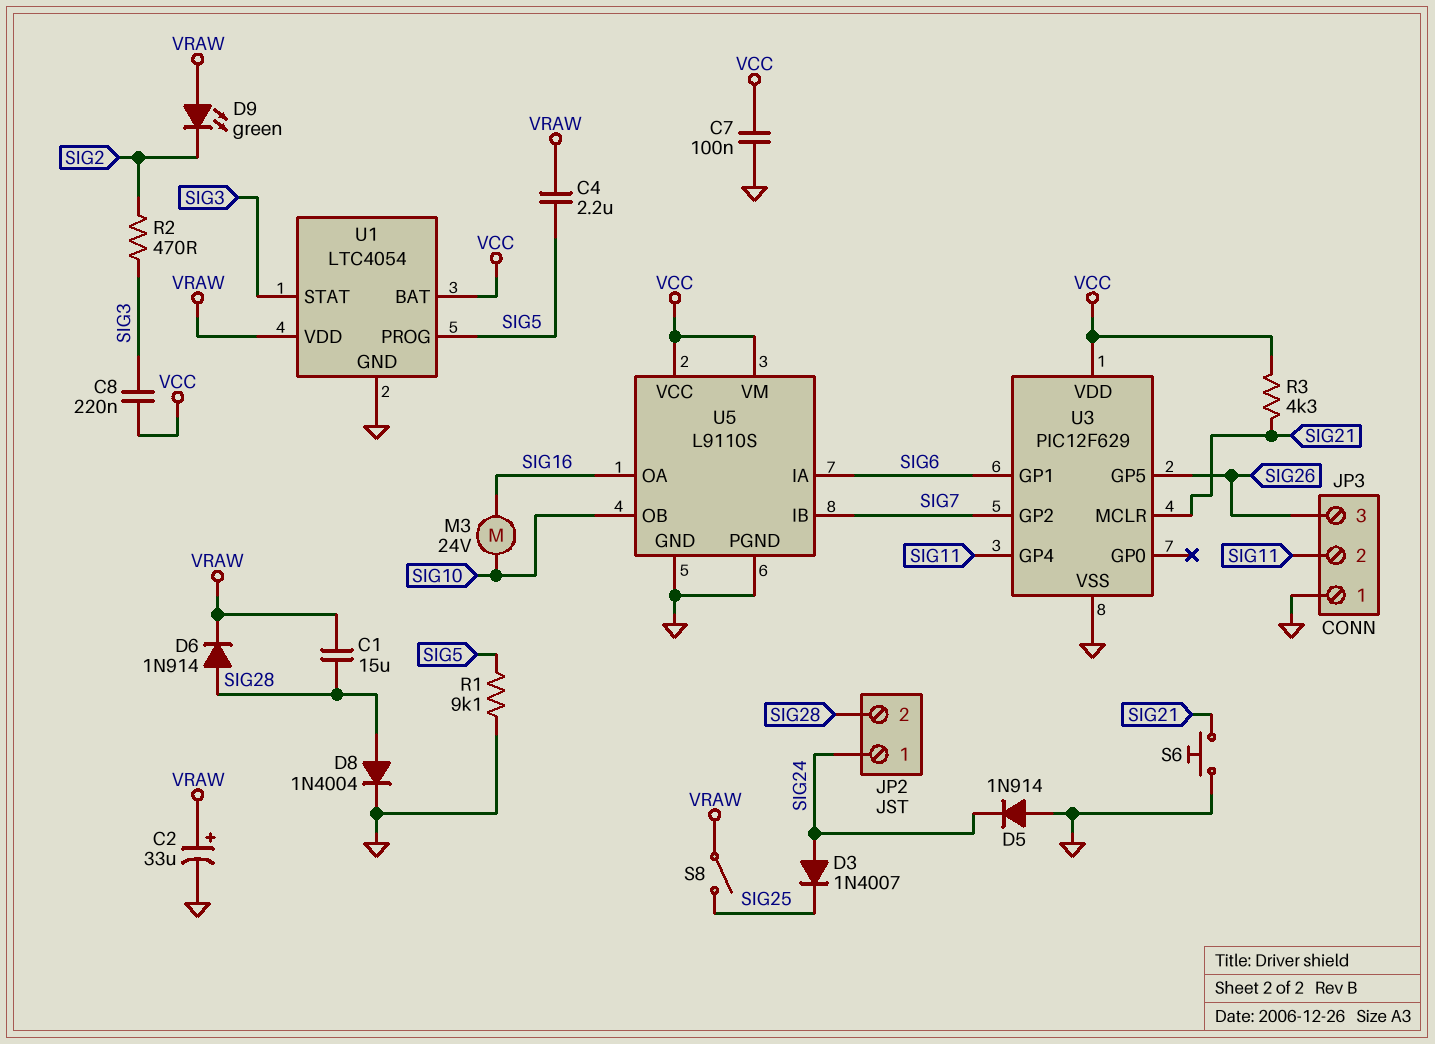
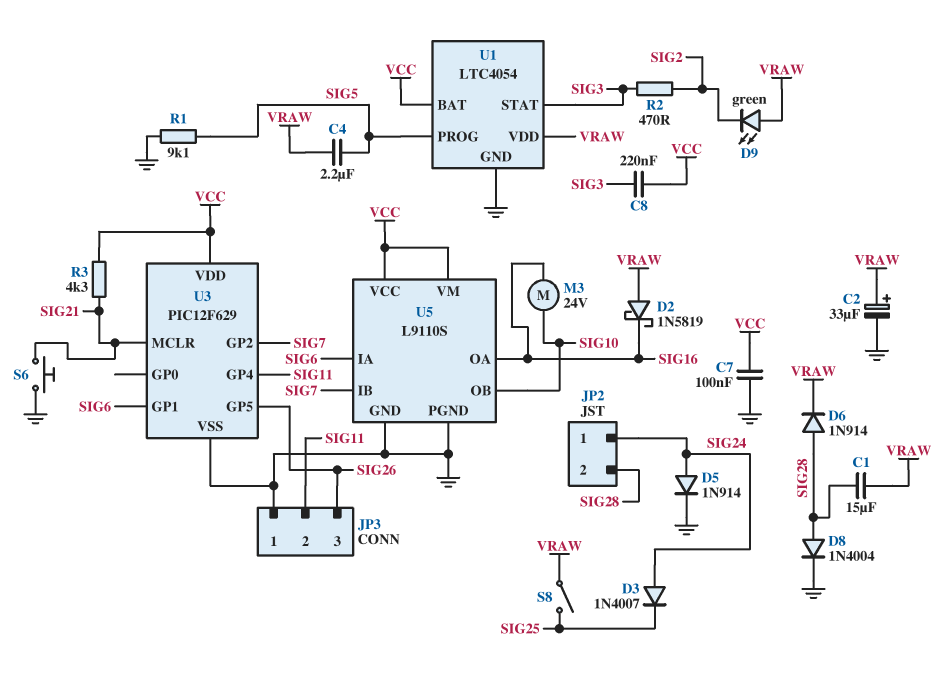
D2: none -> schottky 1N5819 (A VRAW, K SIG16)
D5: diode 1N914 (A GND, K SIG24) -> diode 1N914 (A SIG24, K GND)

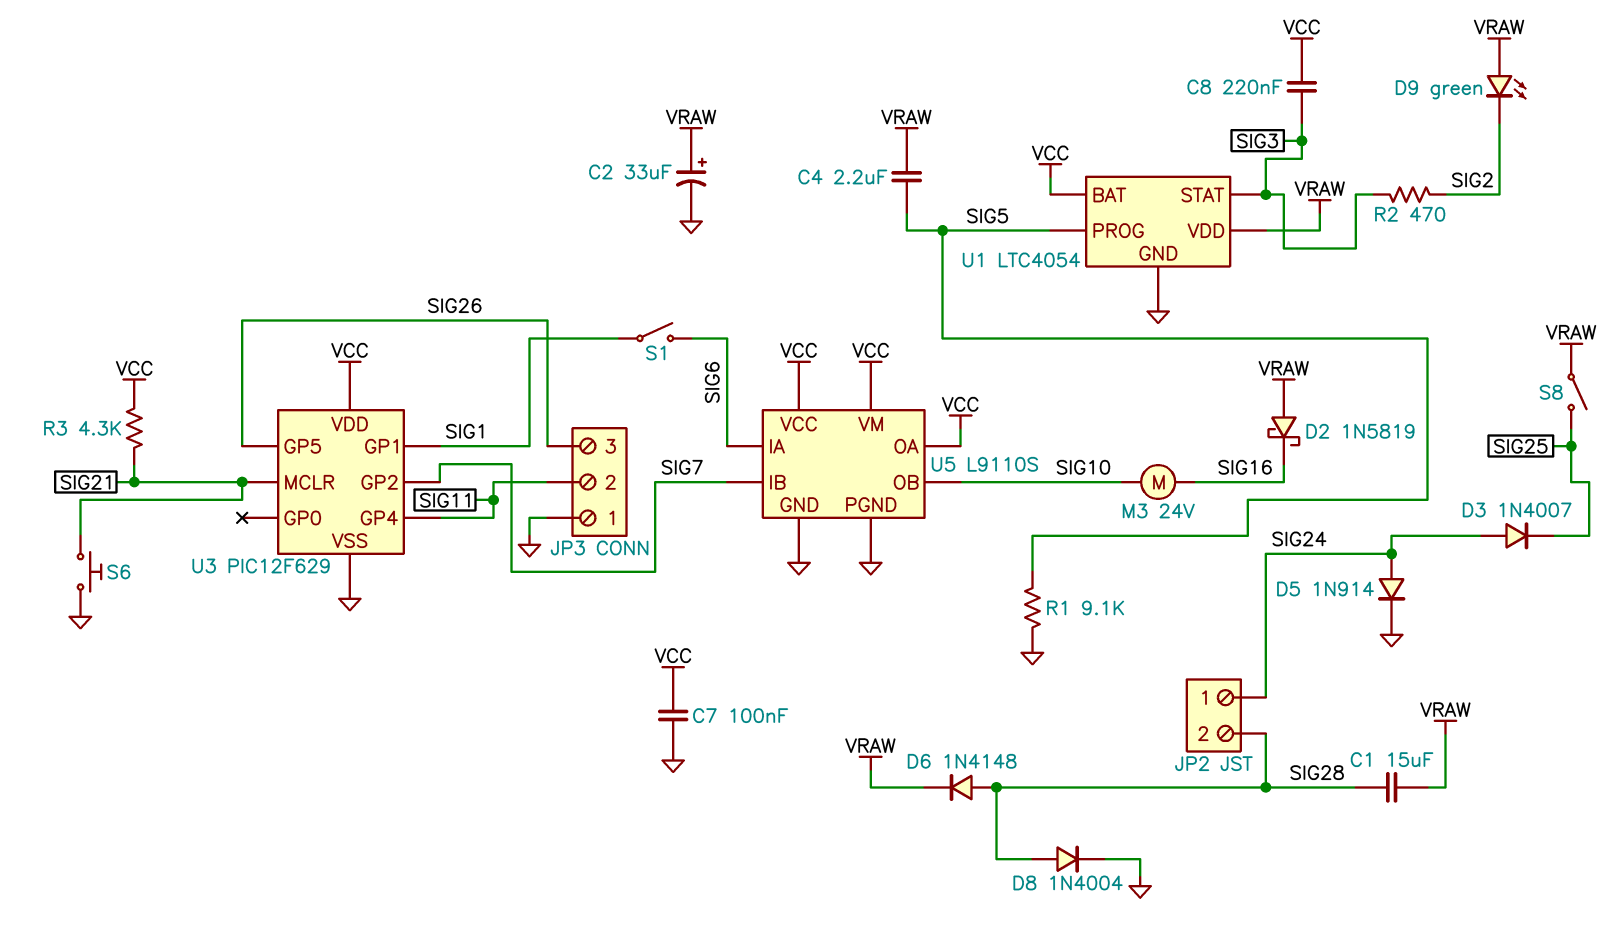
D6: diode 1N914 (A SIG28, K VRAW) -> diode 1N4148 (A SIG28, K VRAW)
S1: none -> switch (SIG1, SIG6)
U3 pin GP1: SIG6 -> SIG1
U5 pin OA: SIG16 -> VCC

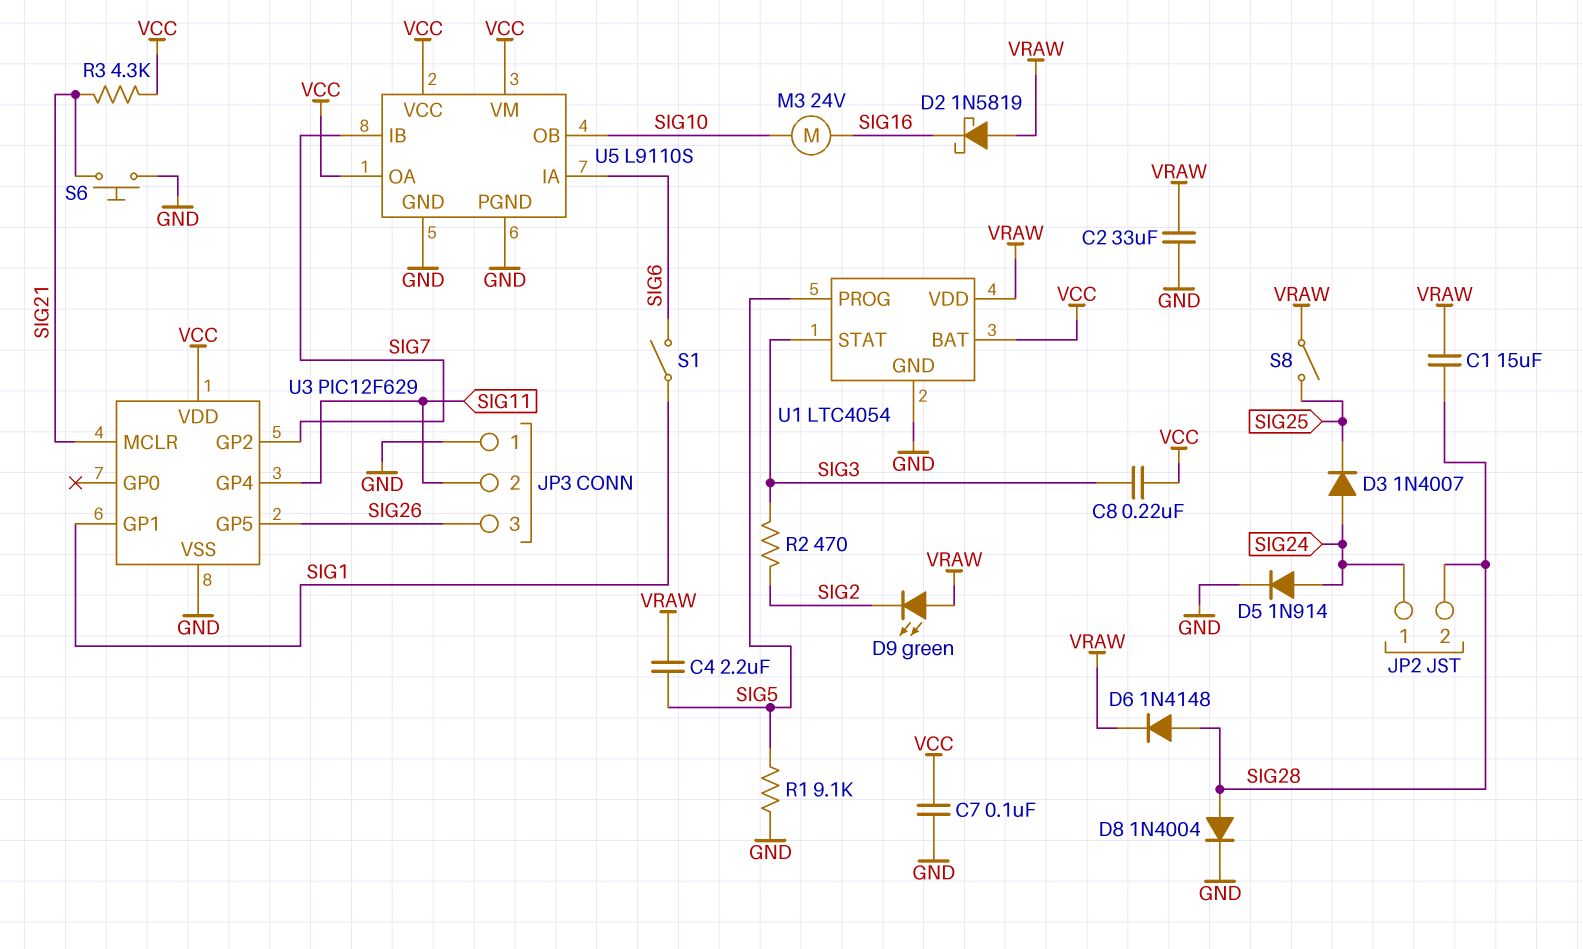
C2: 33uF (plus VRAW, minus GND) -> 33uF (GND, VRAW)

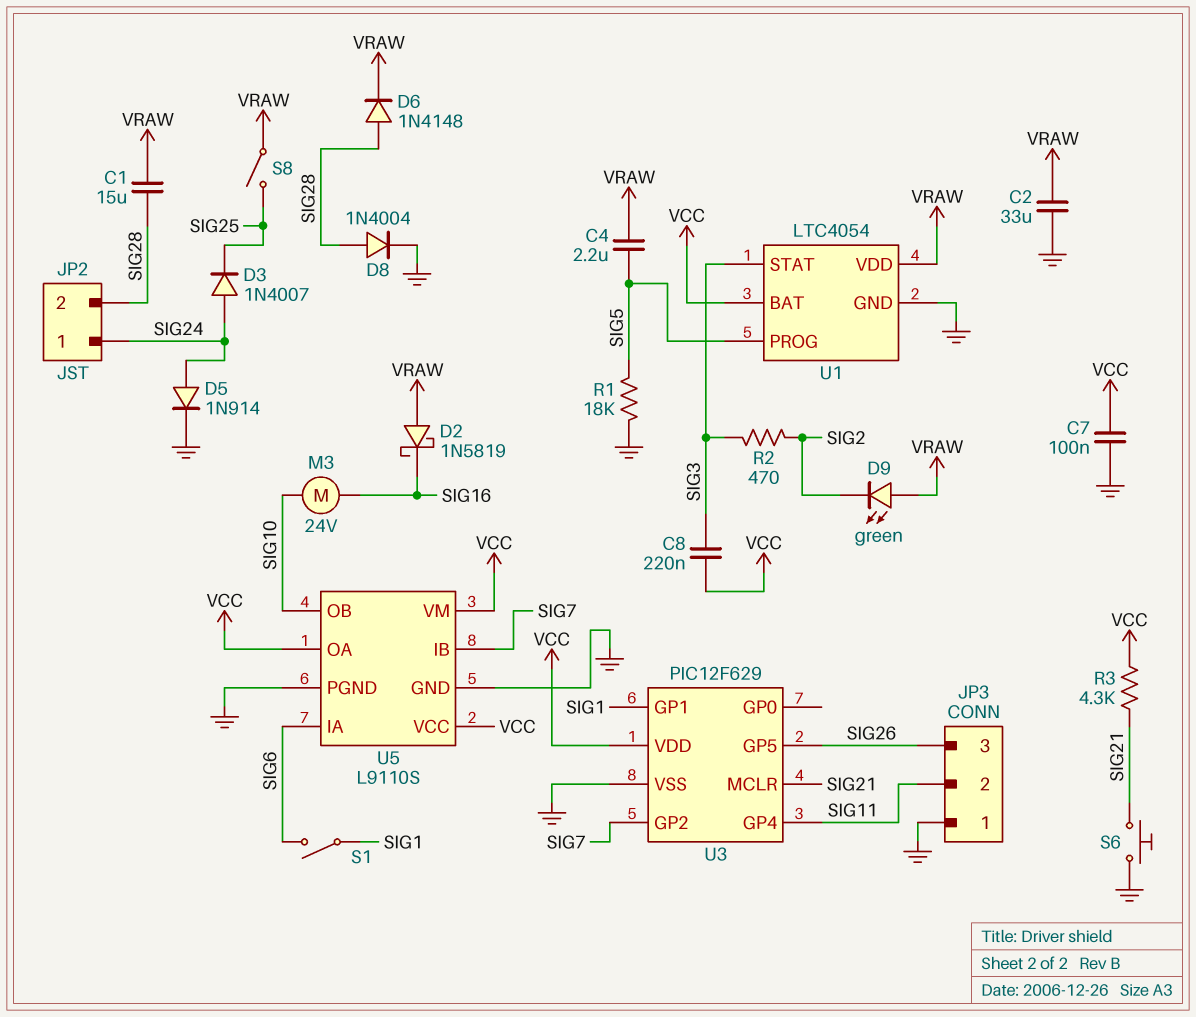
R1: 9.1k (GND, SIG5) -> 18k (GND, SIG5)

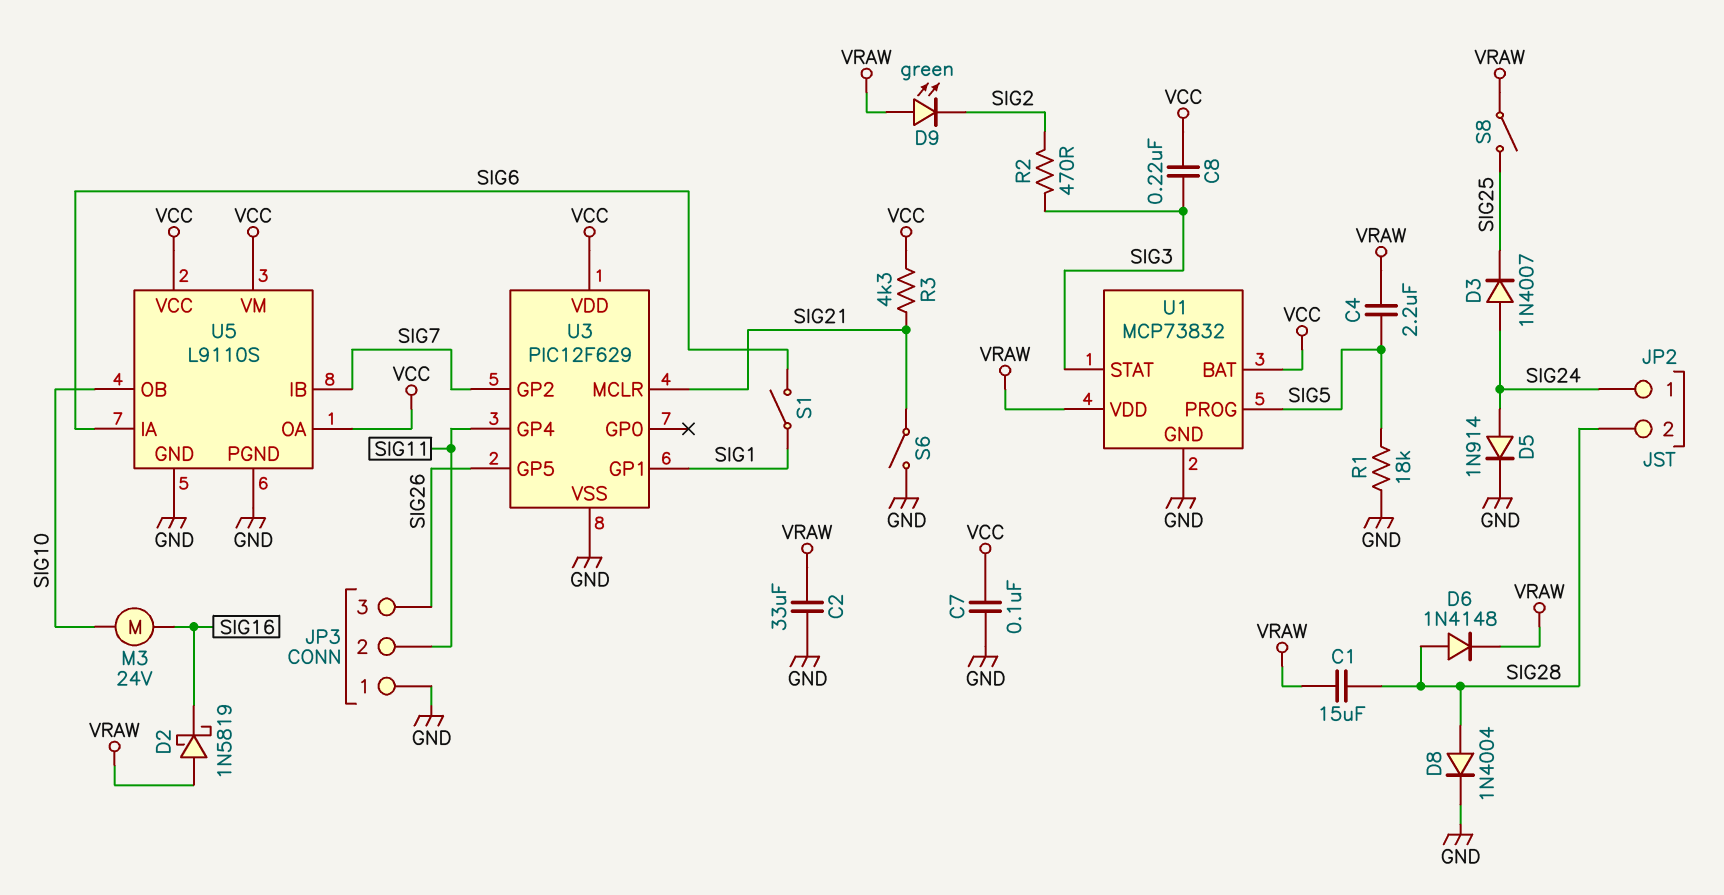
S6: button (GND, SIG21) -> switch (GND, SIG21)
U1: LTC4054 -> MCP73832

